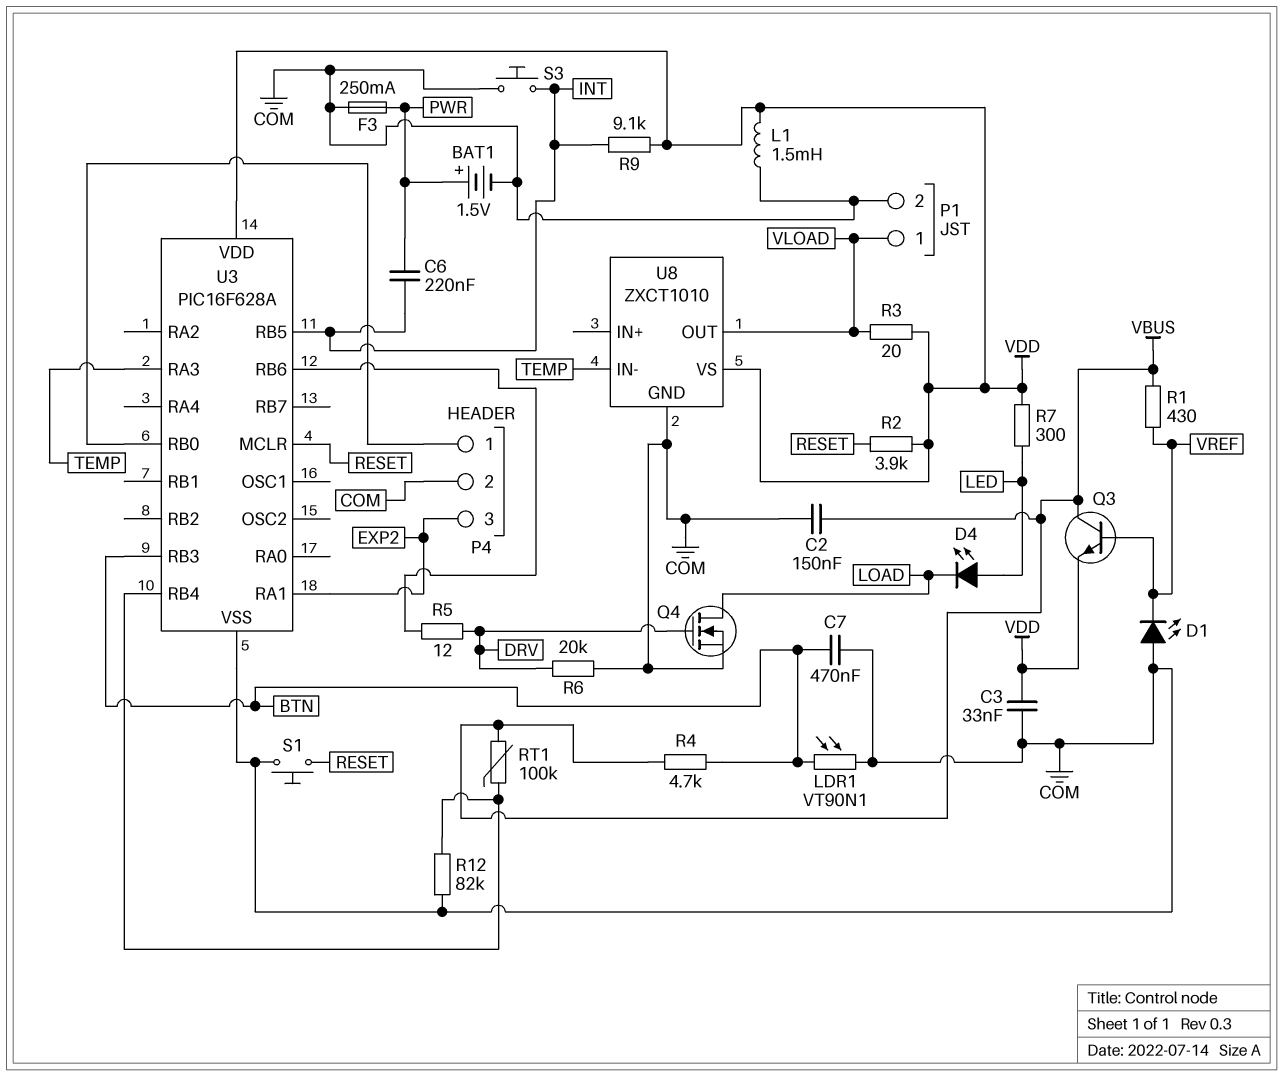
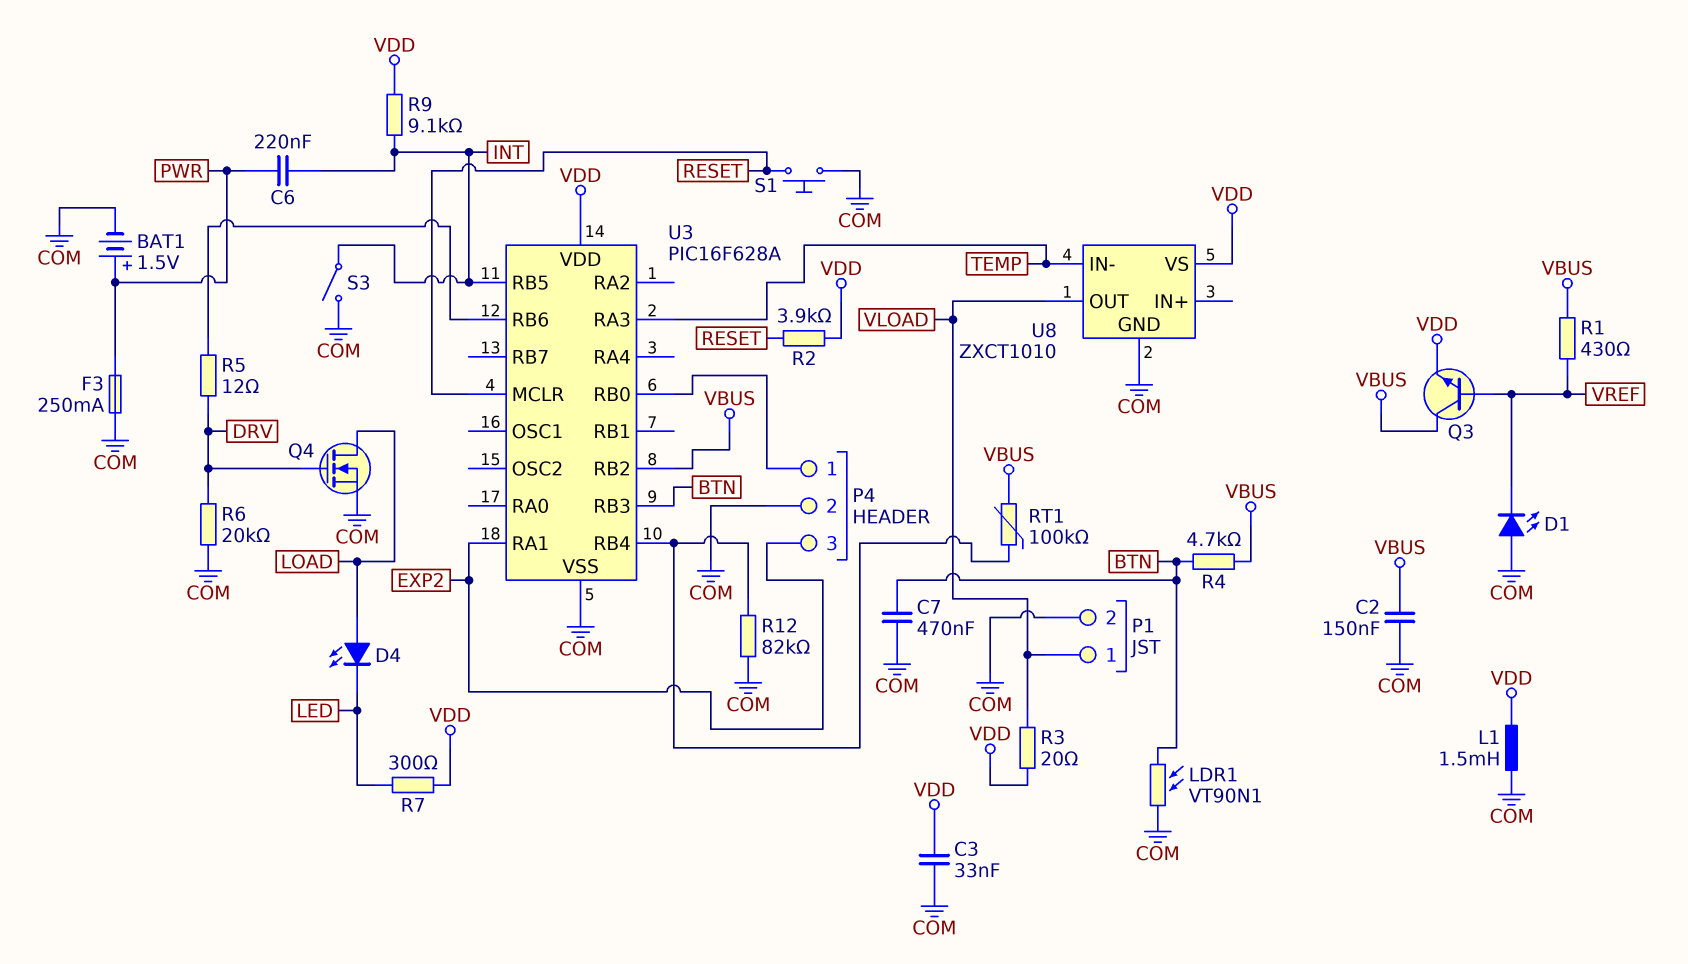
D4: LED (A LED, K LOAD) -> LED (A LOAD, K LED)
S3: button (COM, INT) -> switch (COM, INT)
U3 pin RB2: none -> VBUS

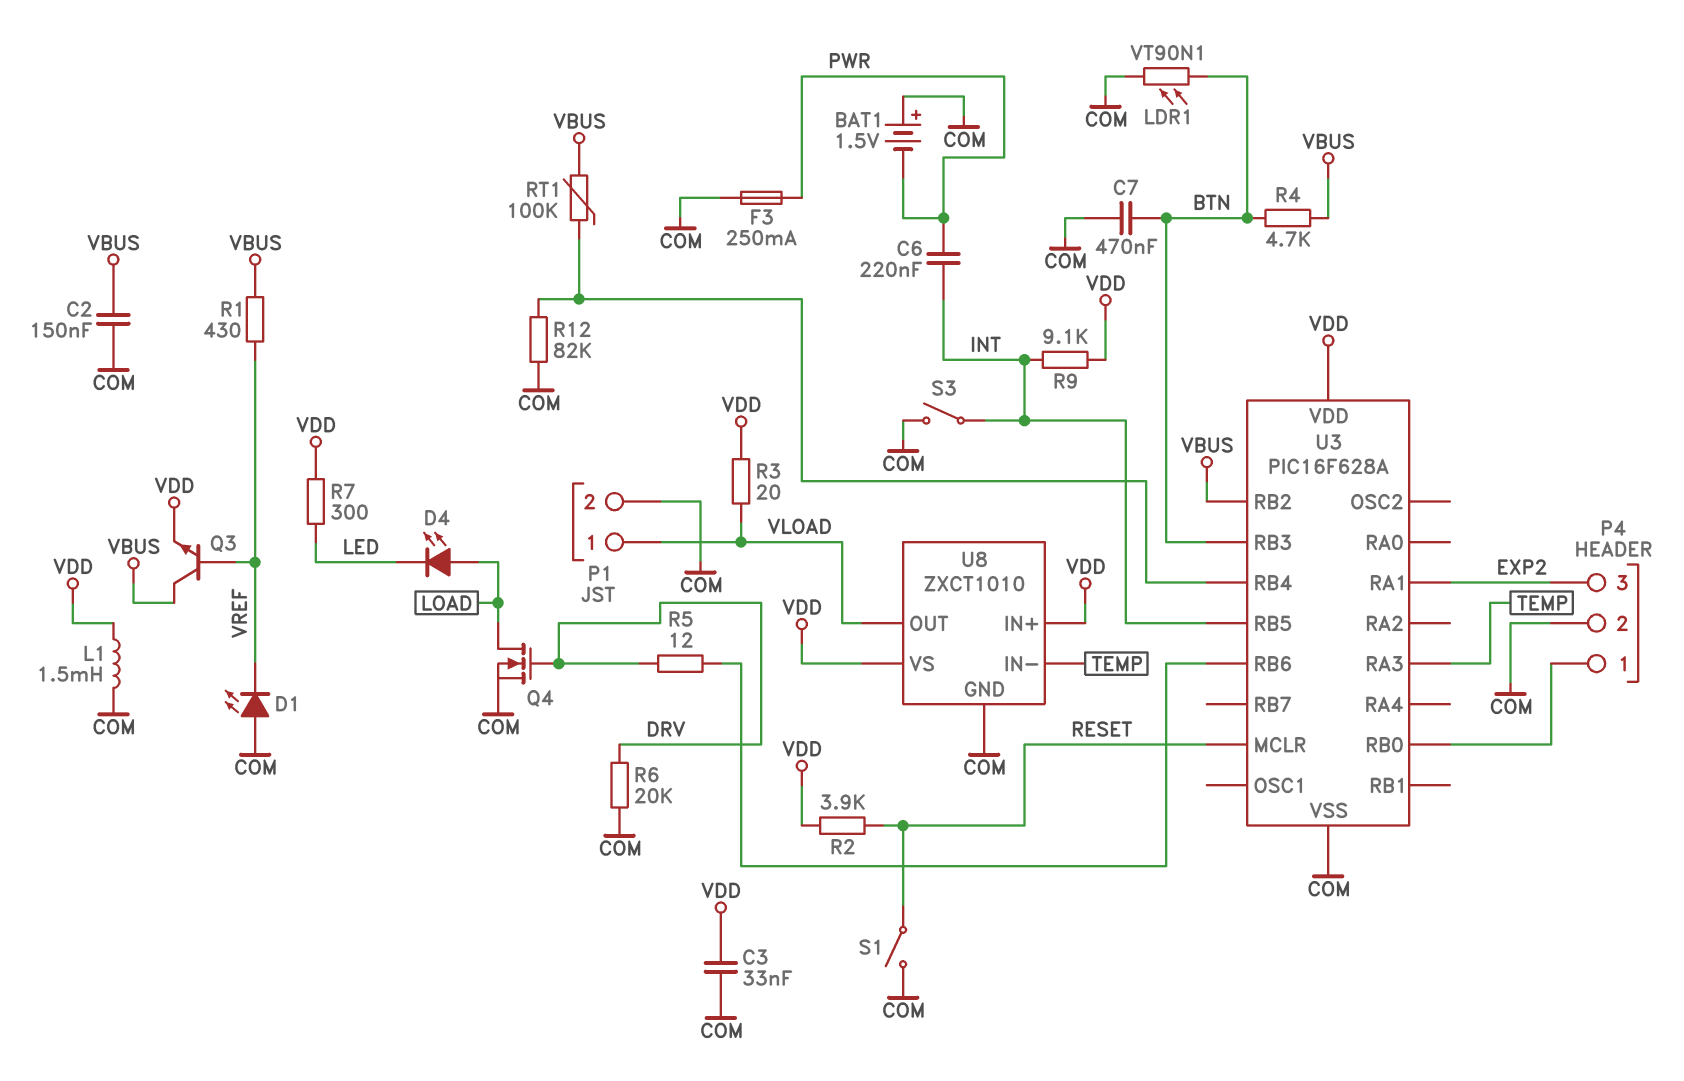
BAT1: 1.5V (plus PWR, minus COM) -> 1.5V (plus COM, minus PWR)
S1: button (COM, RESET) -> switch (COM, RESET)
U8 pin IN+: none -> VDD

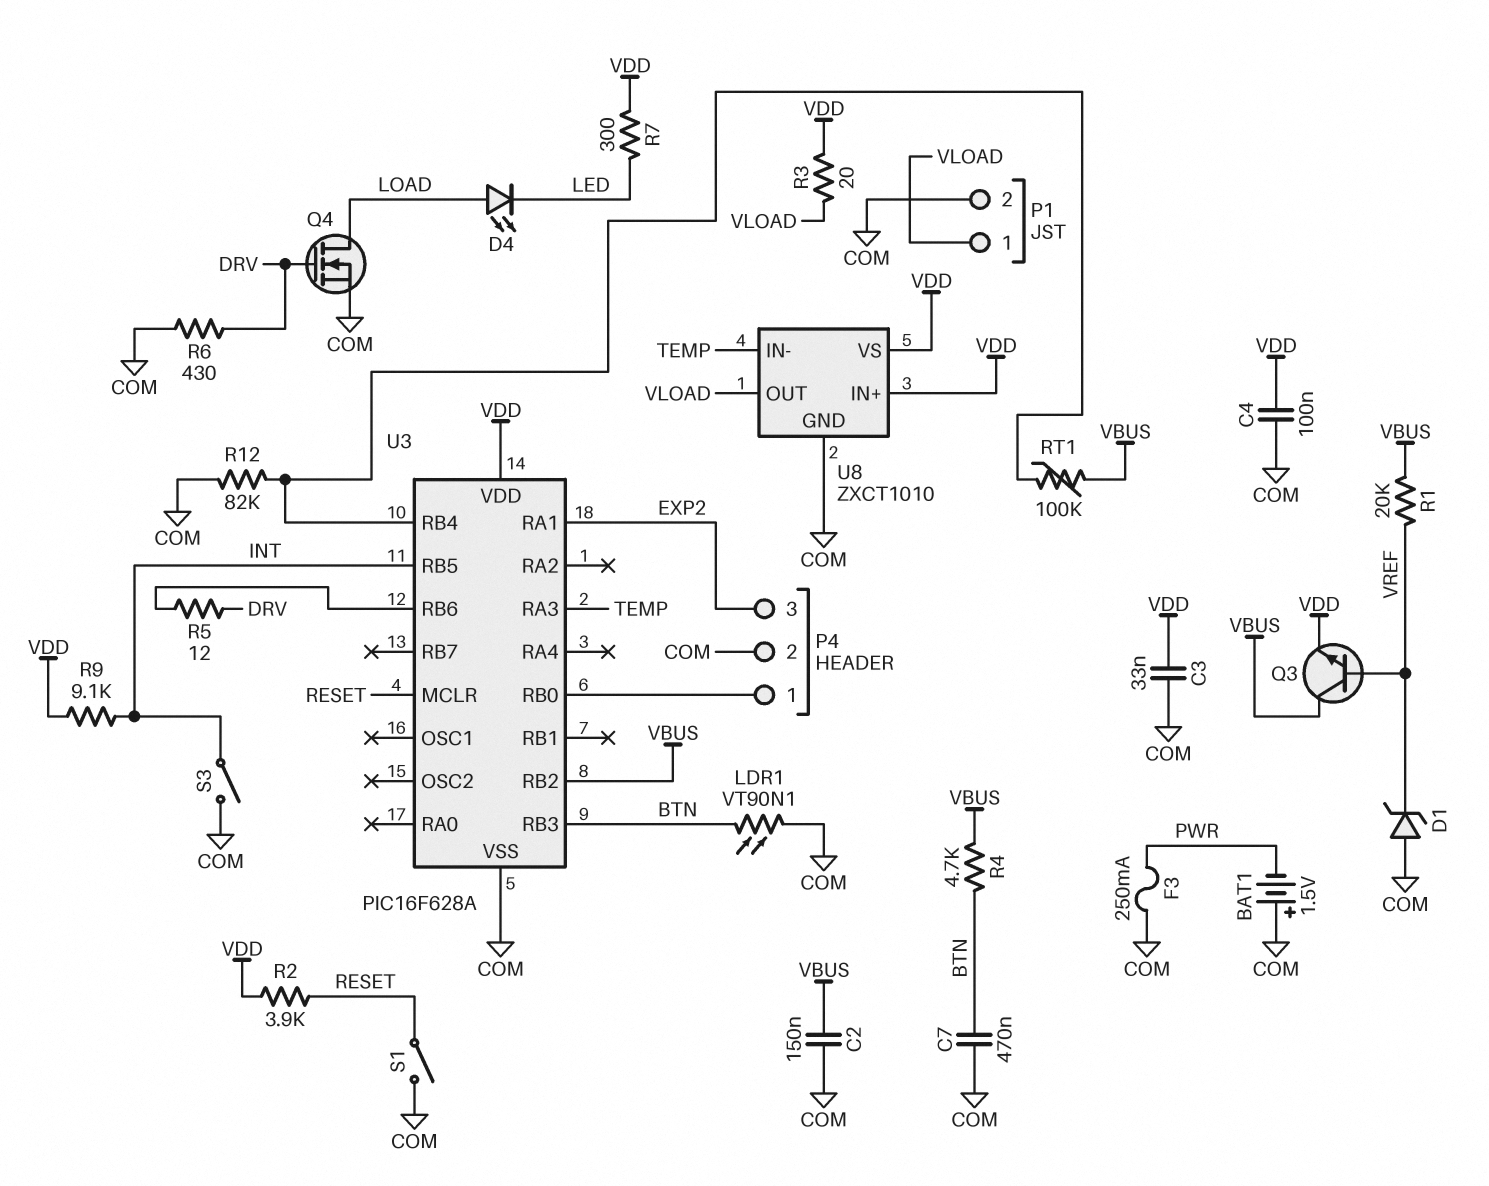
C4: none -> 100nF (COM, VDD)
C6: 220nF (INT, PWR) -> none
D1: LED (A COM, K VREF) -> zener (A COM, K VREF)
L1: 1.5mH (COM, VDD) -> none
R1: 430 (VBUS, VREF) -> 20k (VBUS, VREF)
R6: 20k (COM, DRV) -> 430 (COM, DRV)

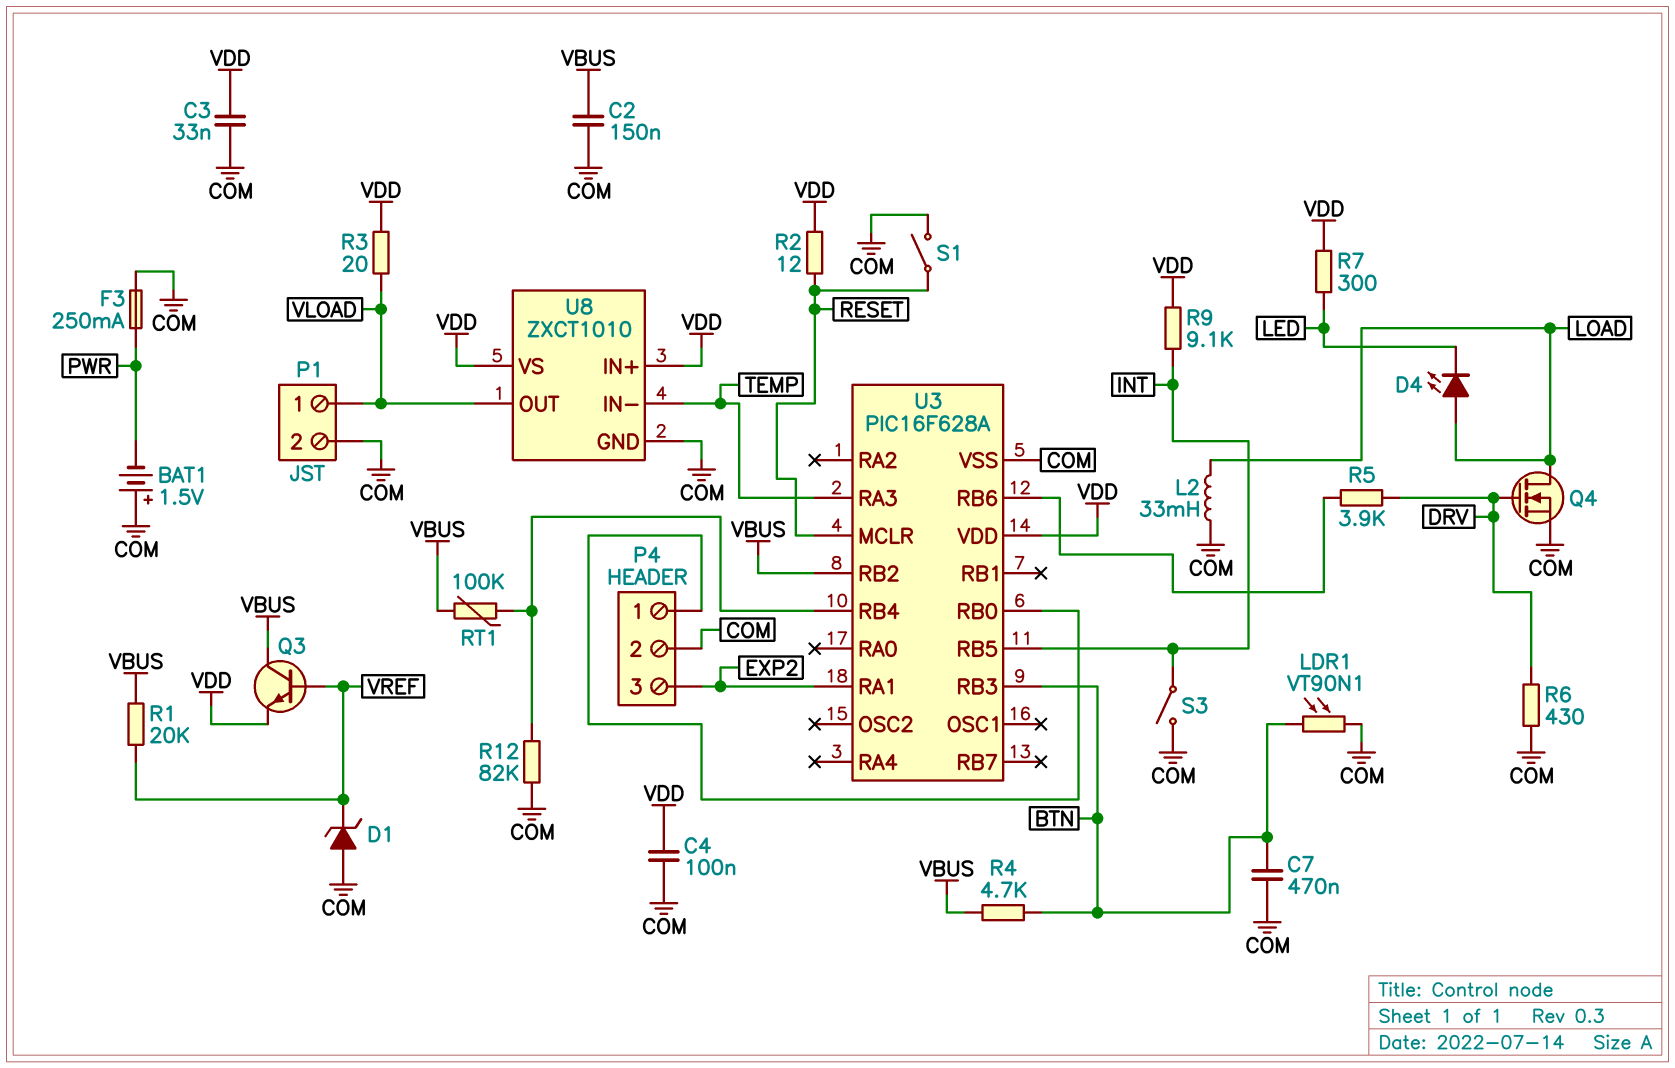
L2: none -> 33mH (COM, LOAD)
R2: 3.9k (RESET, VDD) -> 12 (RESET, VDD)
R5: 12 (DRV, U3/RB6) -> 3.9k (DRV, U3/RB6)

